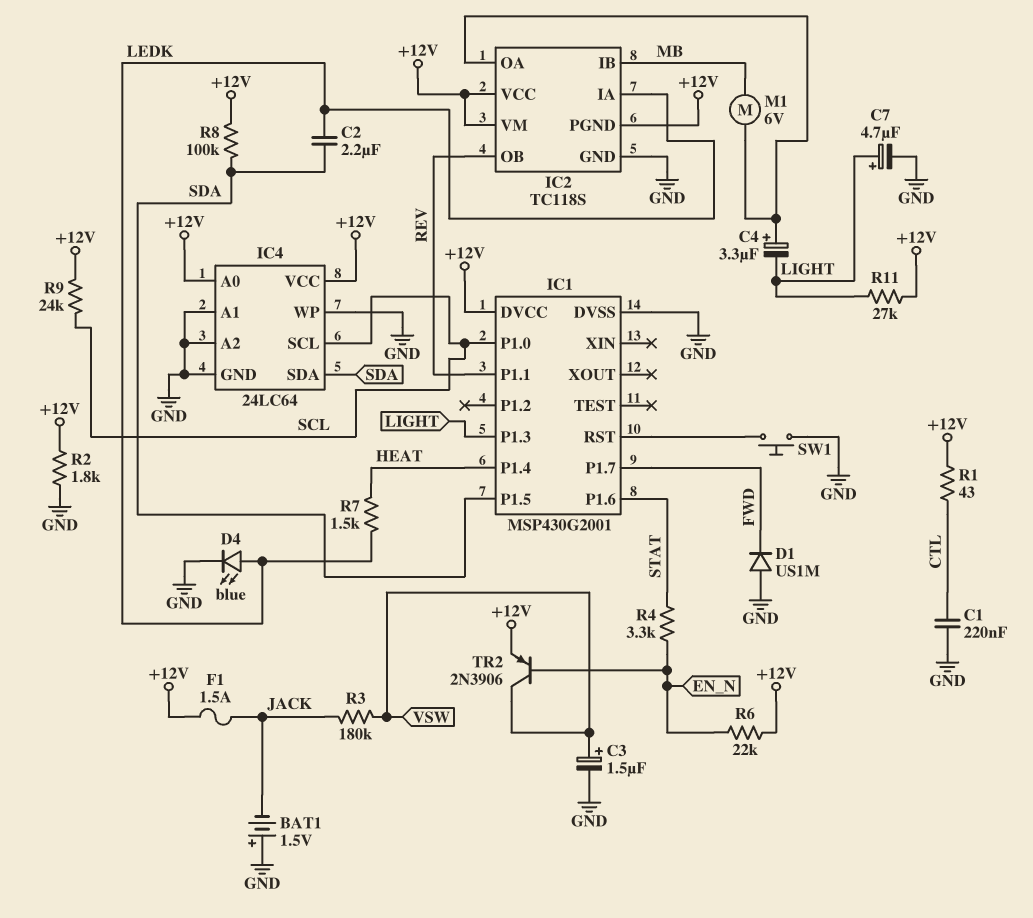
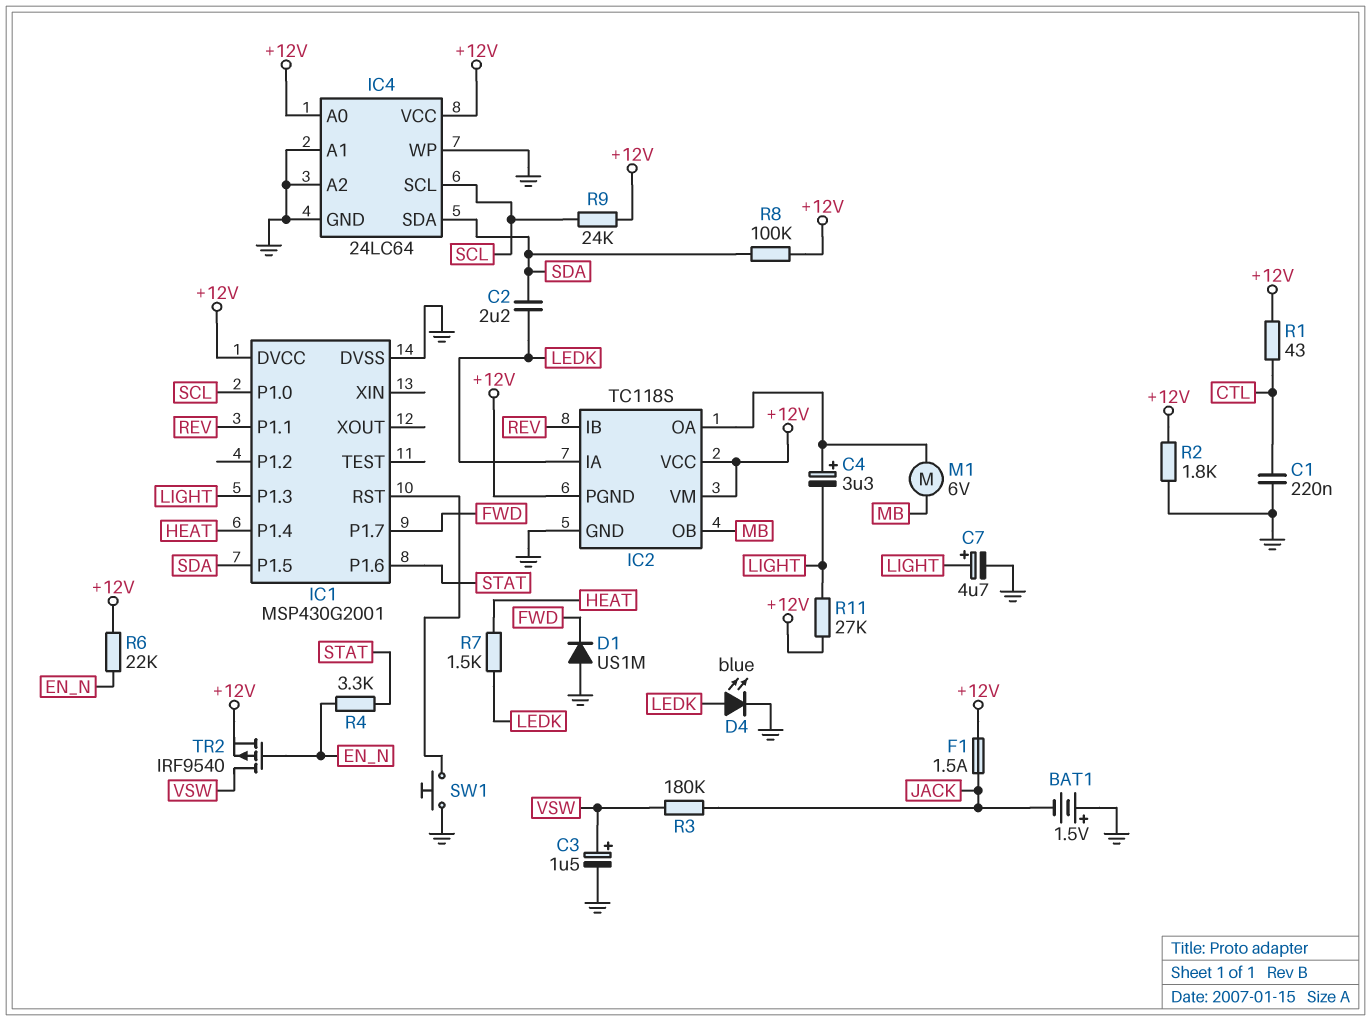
IC2 pin IB: MB -> REV
IC2 pin OB: REV -> MB
TR2: PNP 2N3906 (B EN_N, C VSW, E +12V) -> PMOS IRF9540 (G EN_N, D VSW, S +12V)

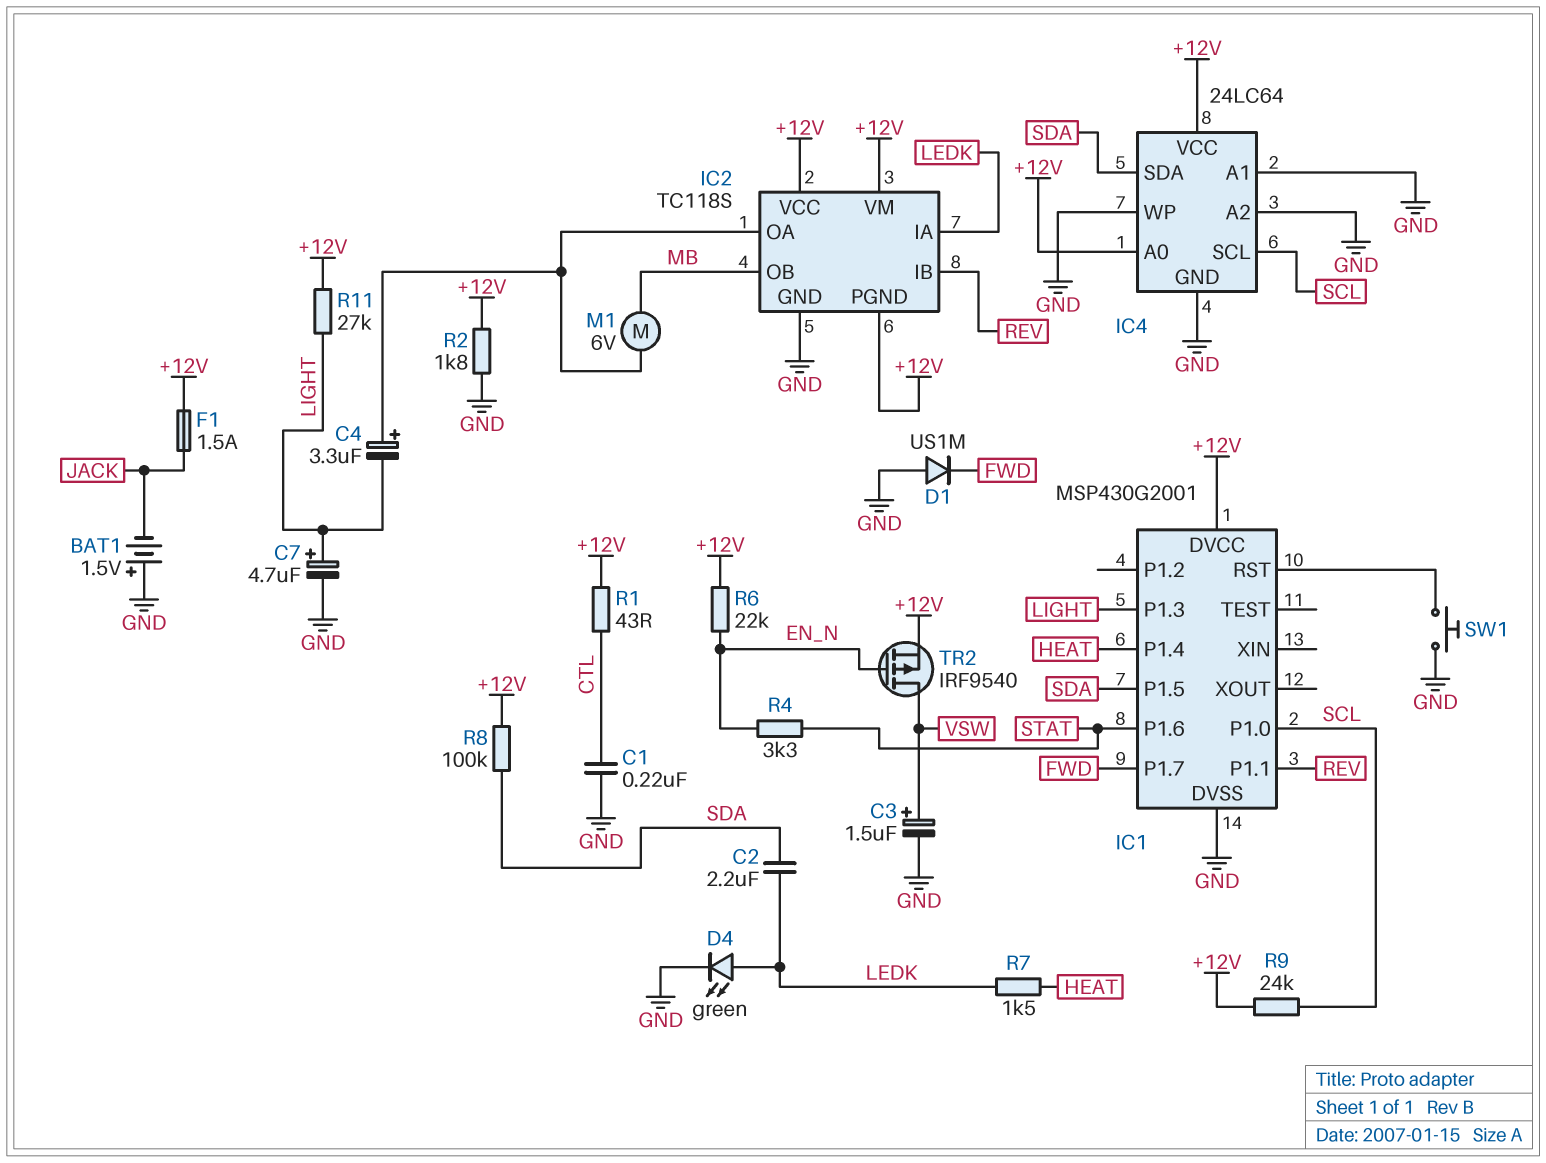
D4: LED blue (A LEDK, K GND) -> LED green (A LEDK, K GND)
R3: 180k (JACK, VSW) -> none

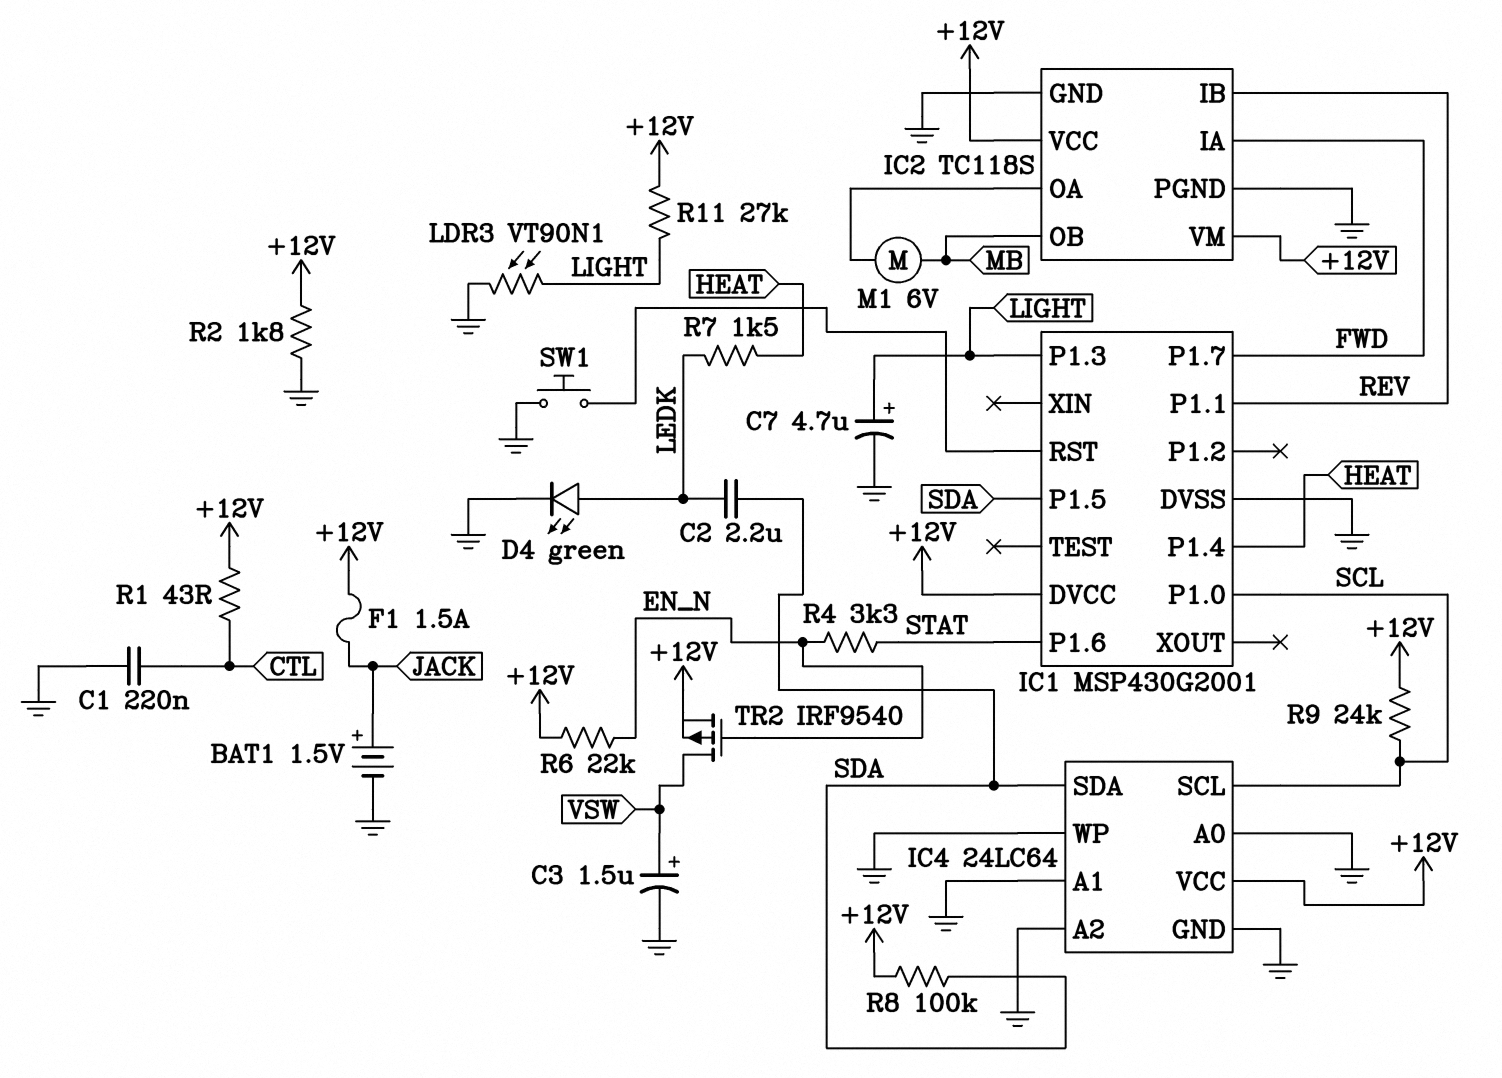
BAT1: 1.5V (plus GND, minus JACK) -> 1.5V (plus JACK, minus GND)
C4: 3.3uF (plus IC2/OA, minus LIGHT) -> none
D1: diode US1M (A GND, K FWD) -> none
IC2 pin IA: LEDK -> FWD
IC2 pin PGND: +12V -> GND
IC4 pin A0: +12V -> GND
LDR3: none -> VT90N1 (GND, LIGHT)

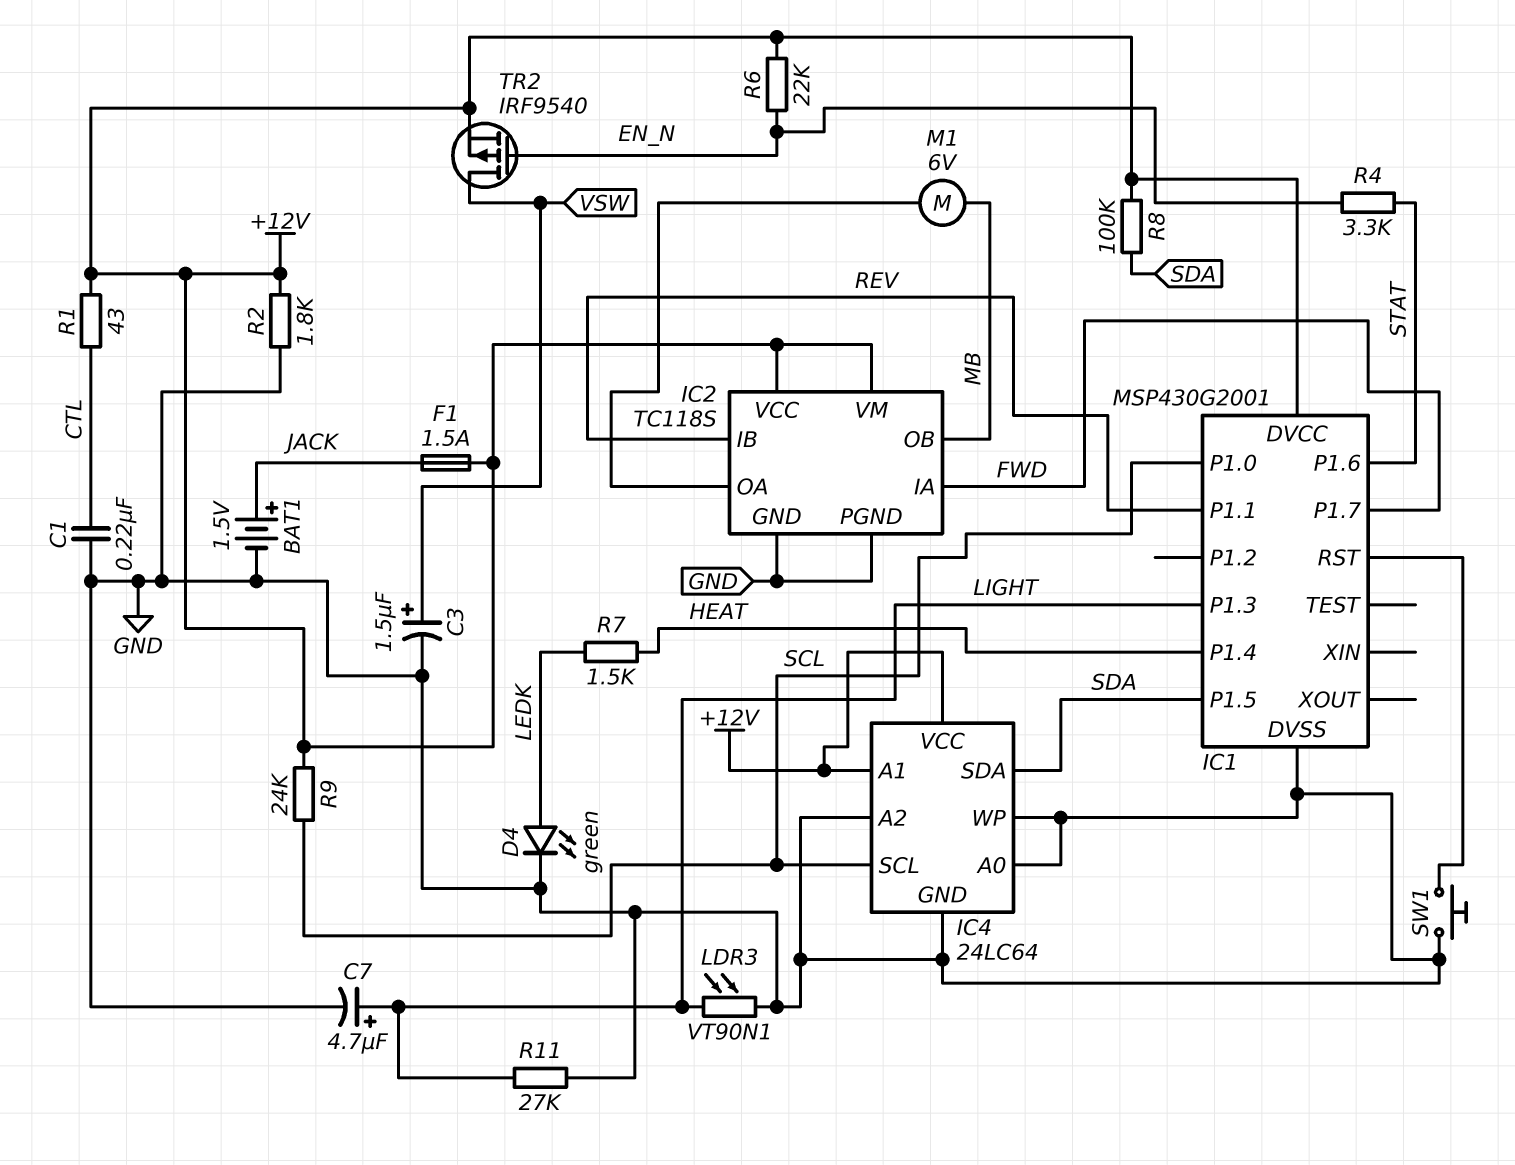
C2: 2.2uF (LEDK, SDA) -> none
IC4 pin A1: GND -> +12V
R11: 27k (+12V, LIGHT) -> 27k (GND, LIGHT)

